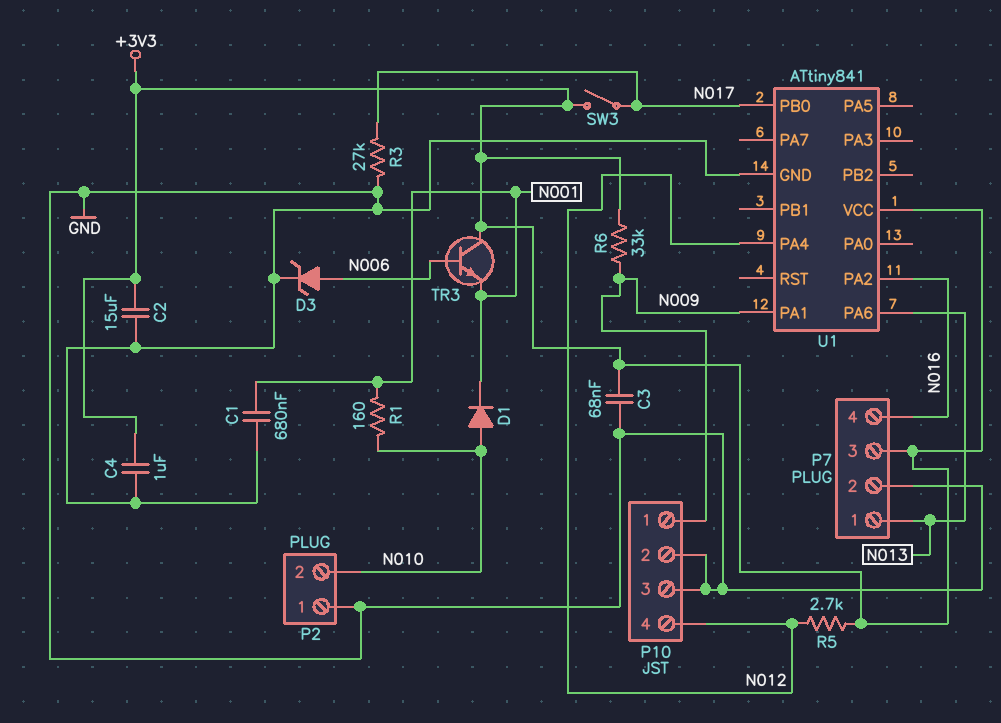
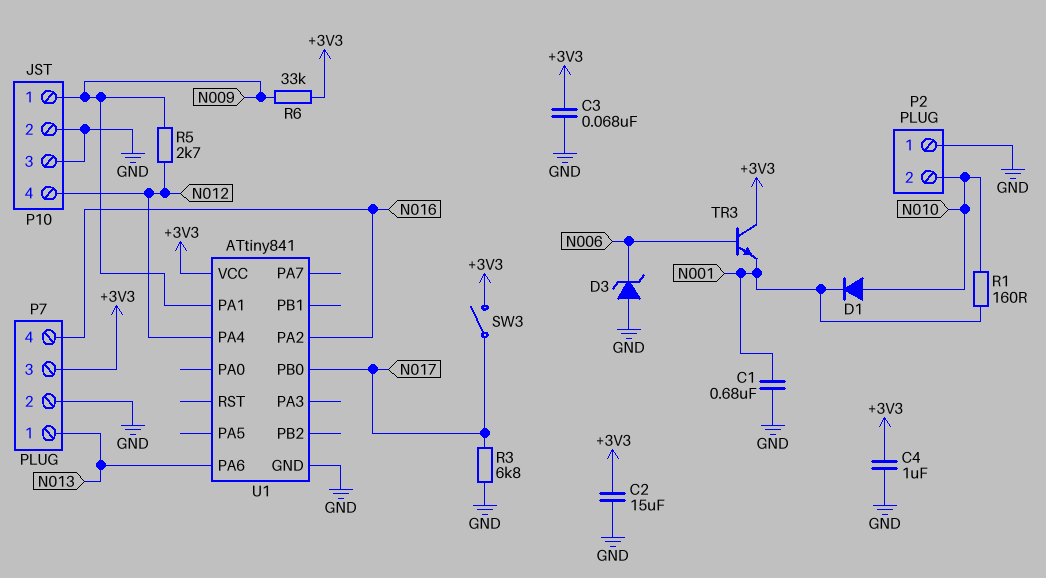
D3: zener (A N006, K GND) -> zener (A GND, K N006)
R3: 27k (GND, N017) -> 6.8k (GND, N017)
R5: 2.7k (+3V3, N012) -> 2.7k (N009, N012)

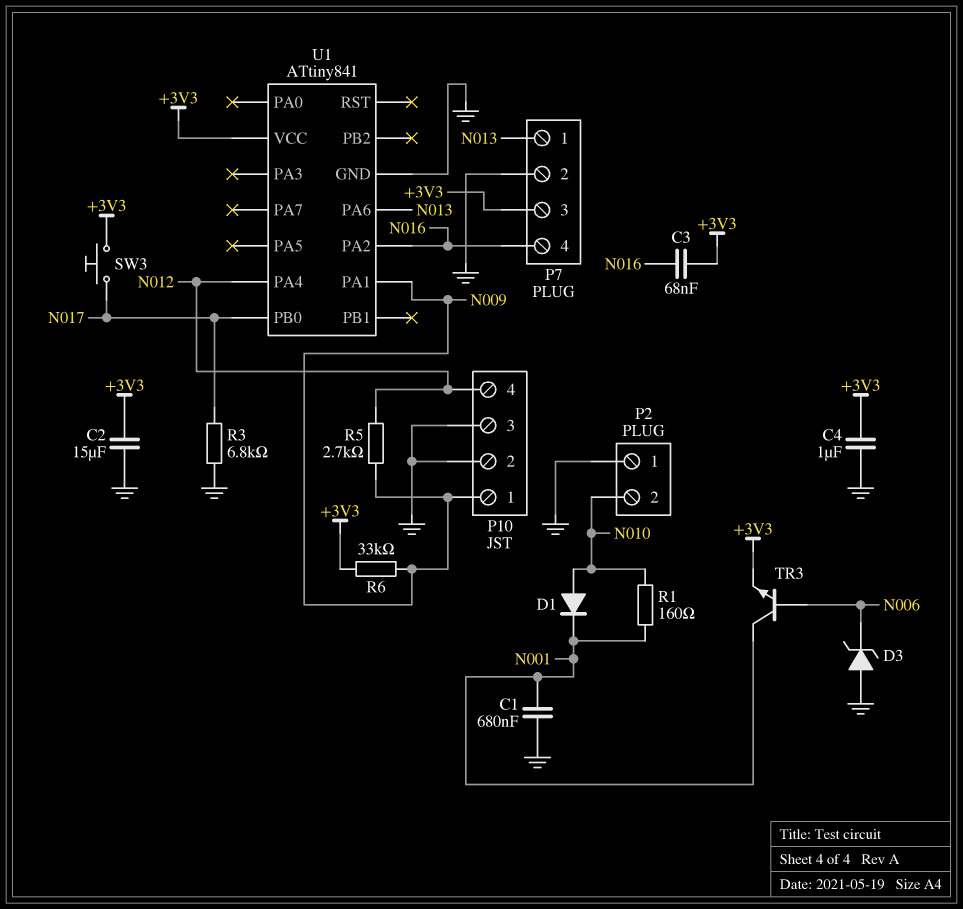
C3: 68nF (+3V3, GND) -> 68nF (+3V3, N016)
SW3: switch (+3V3, N017) -> button (+3V3, N017)
TR3: NPN (B N006, C +3V3, E N001) -> NPN (B N006, C N001, E +3V3)

